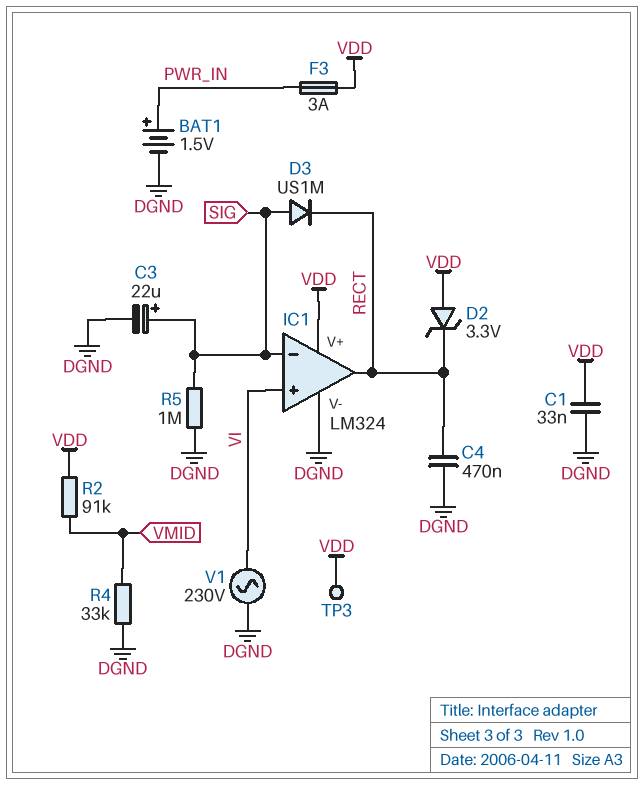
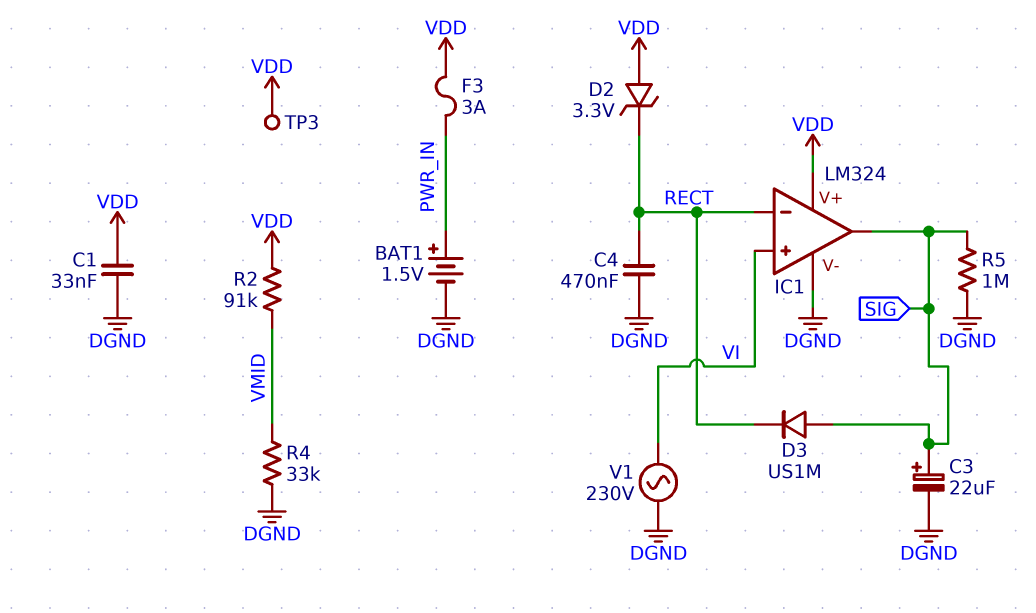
IC1 pin in-: SIG -> RECT
IC1 pin out: RECT -> SIG

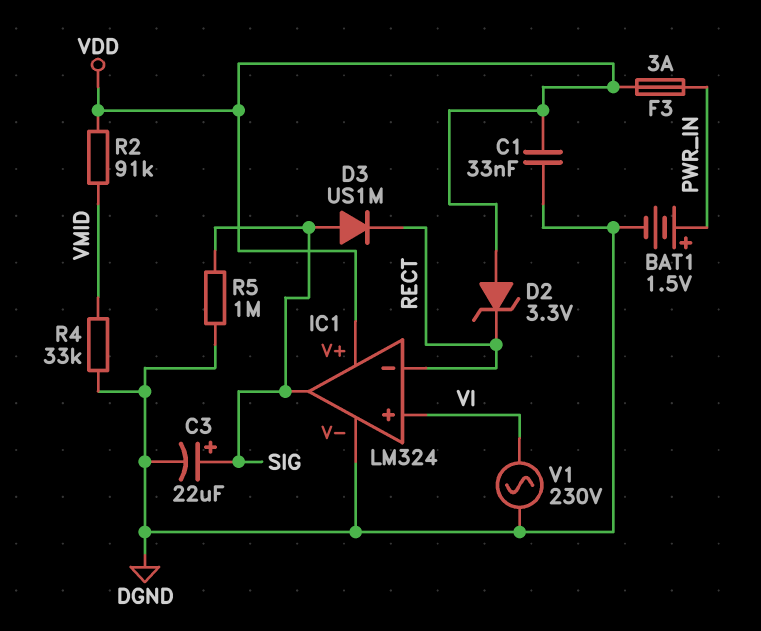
C4: 470nF (DGND, RECT) -> none
TP3: test point (VDD) -> none

